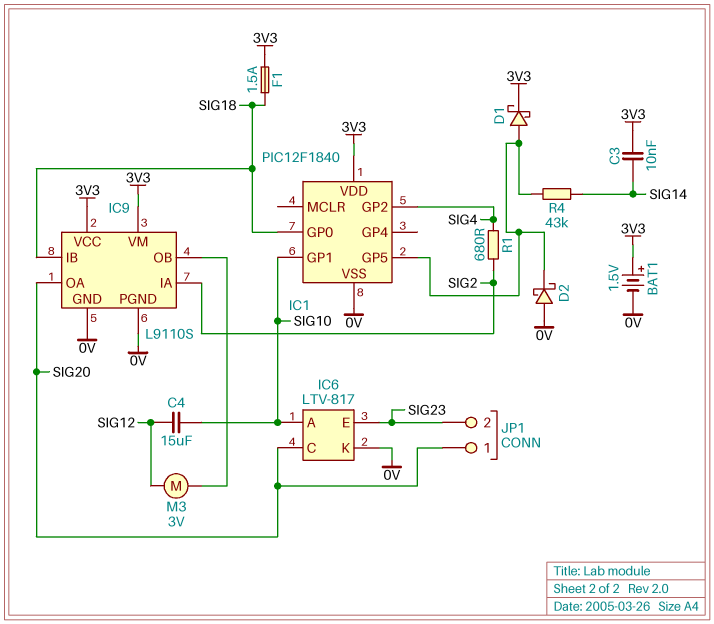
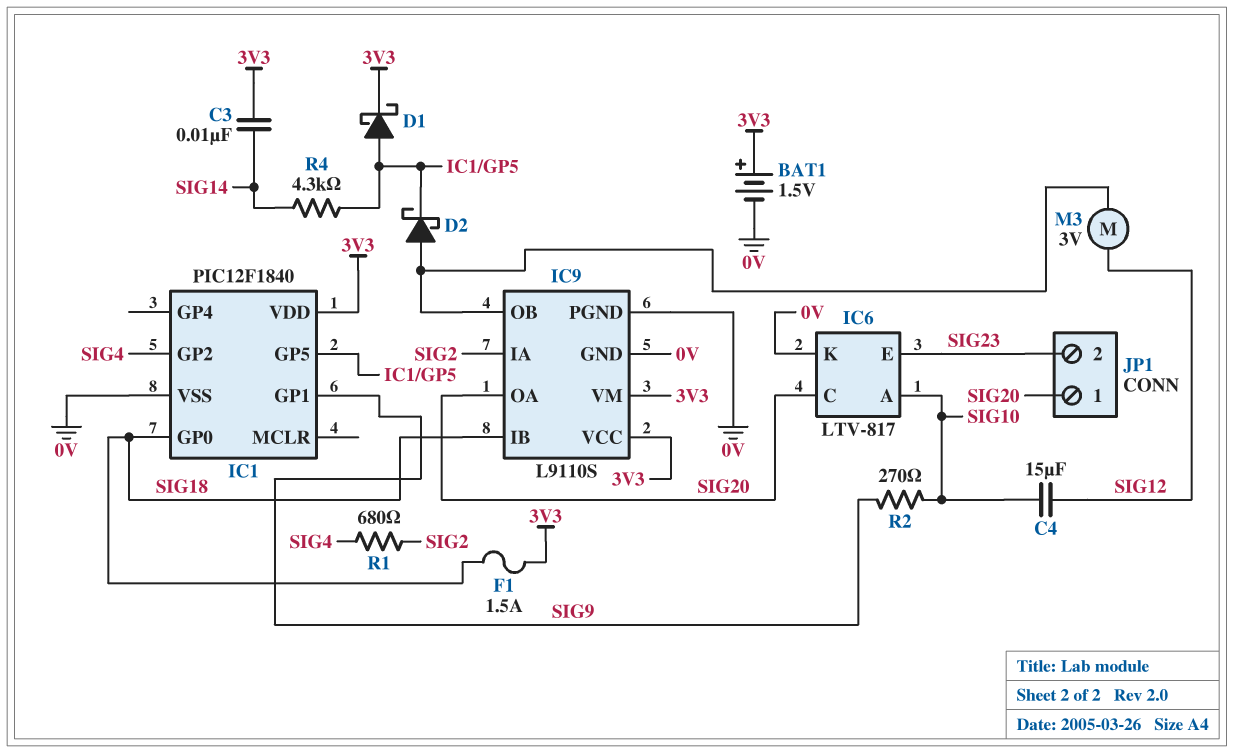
D2: schottky (A 0V, K IC1/GP5) -> schottky (A IC9/OB, K IC1/GP5)
IC1 pin GP1: SIG10 -> SIG9
R2: none -> 270 (SIG9, SIG10)
R4: 43k (IC1/GP5, SIG14) -> 4.3k (IC1/GP5, SIG14)

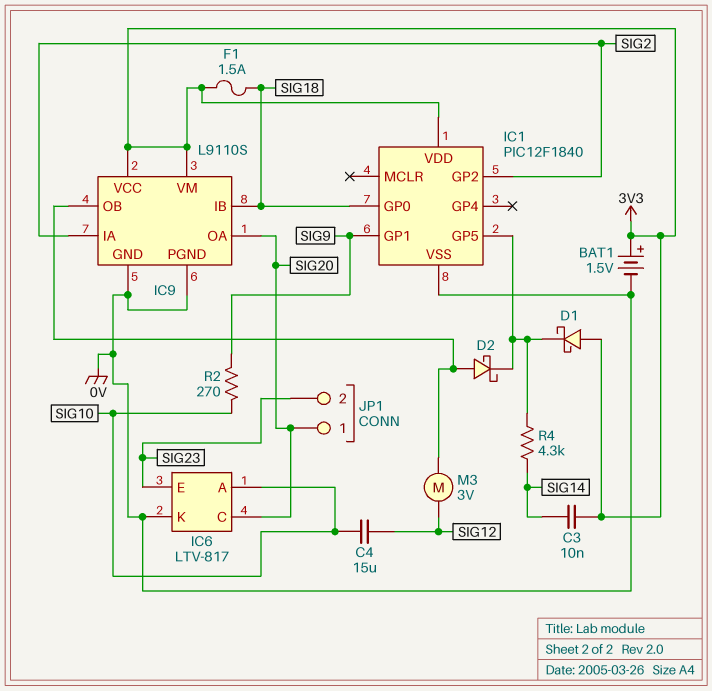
D1: schottky (A IC1/GP5, K 3V3) -> schottky (A 3V3, K IC1/GP5)
IC1 pin GP2: SIG4 -> SIG2
R1: 680 (SIG2, SIG4) -> none

